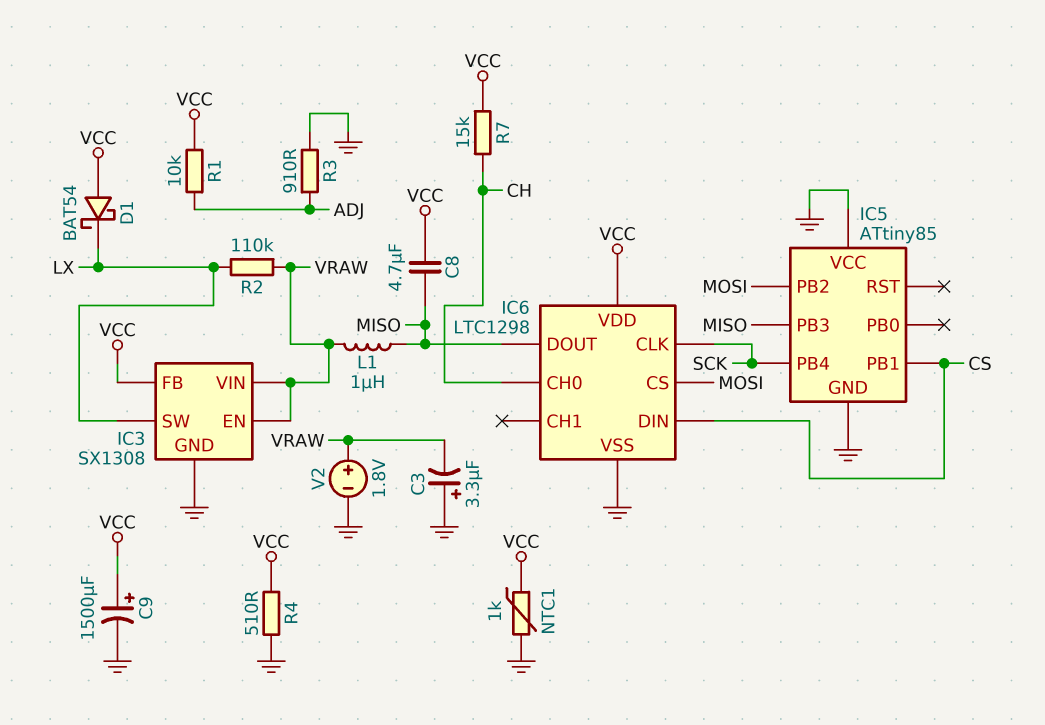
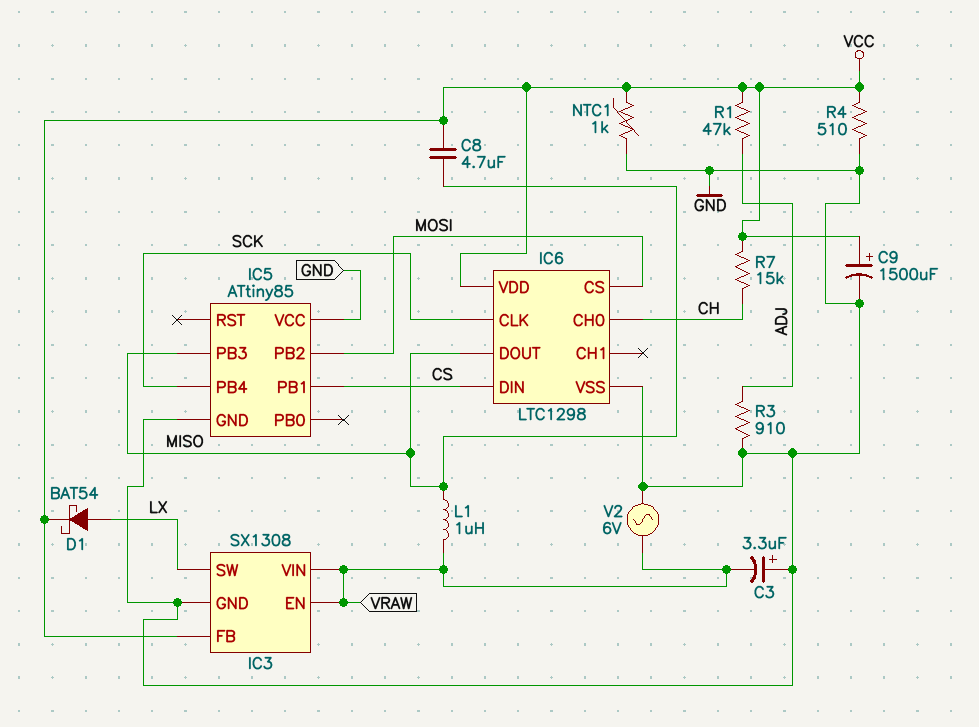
D1: schottky BAT54 (A VCC, K LX) -> schottky BAT54 (A LX, K VCC)
R1: 10k (ADJ, VCC) -> 47k (ADJ, VCC)
R2: 110k (LX, VRAW) -> none
V2: 1.8V (plus VRAW, minus GND) -> AC 6V (GND, VRAW)

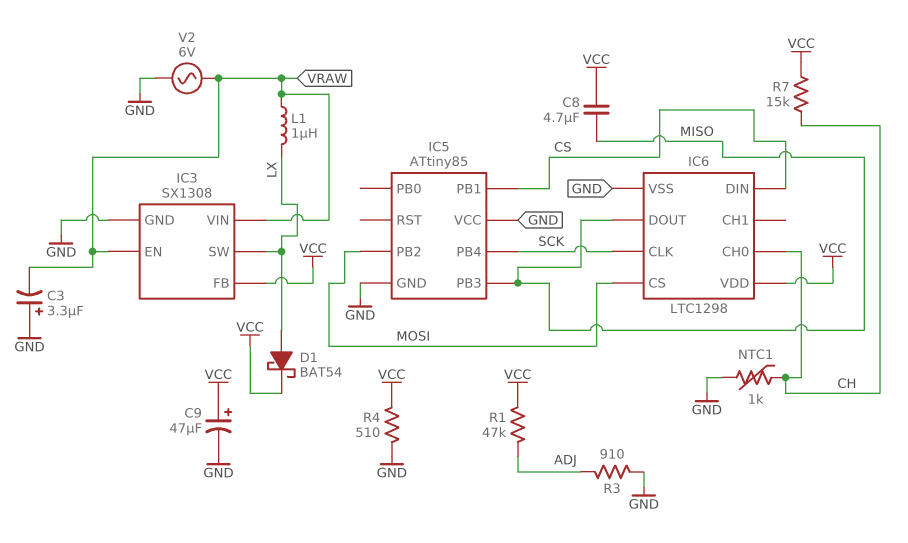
C9: 1500uF (plus VCC, minus GND) -> 47uF (plus VCC, minus GND)
L1: 1uH (MISO, VRAW) -> 1uH (LX, VRAW)
NTC1: 1k (GND, VCC) -> 1k (CH, GND)

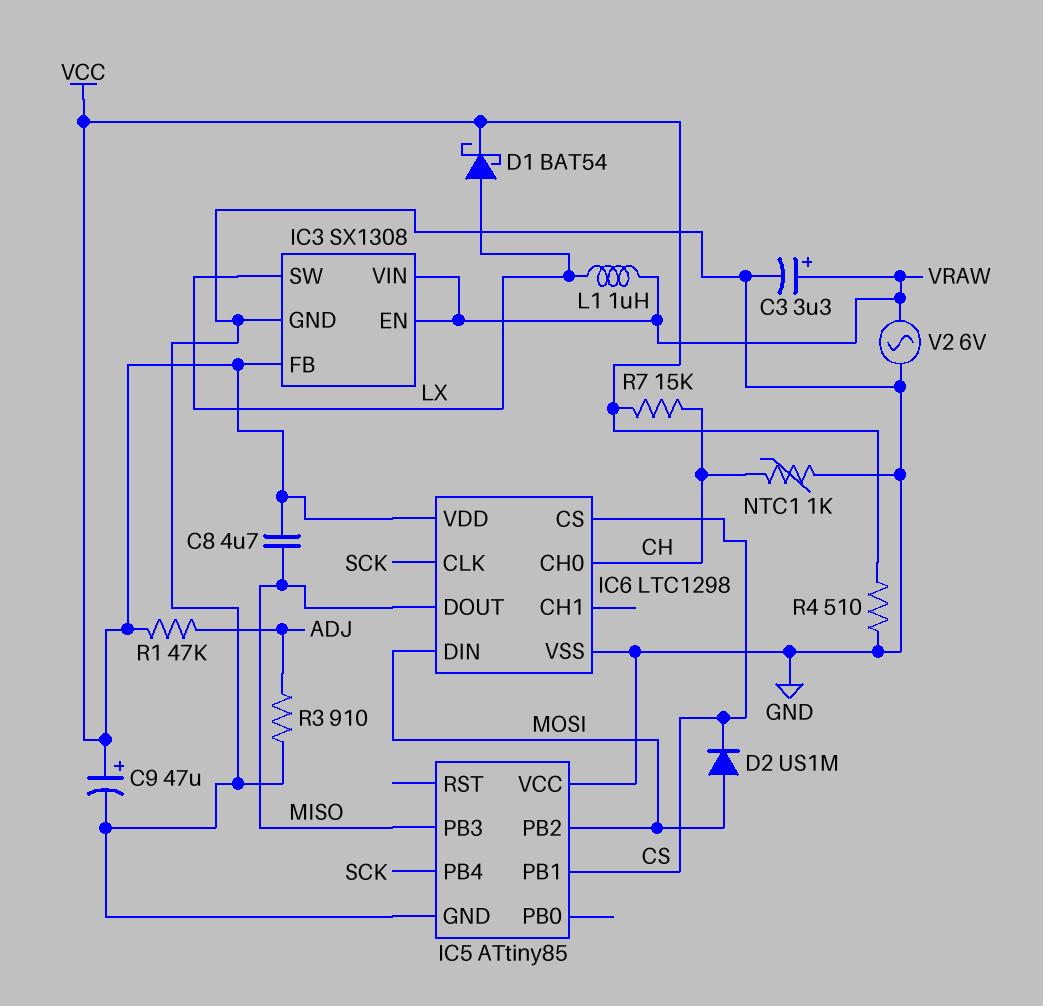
C3: 3.3uF (plus GND, minus VRAW) -> 3.3uF (plus VRAW, minus GND)
D2: none -> diode US1M (A MOSI, K CS)
IC6 pin CS: MOSI -> CS
IC6 pin DIN: CS -> MOSI

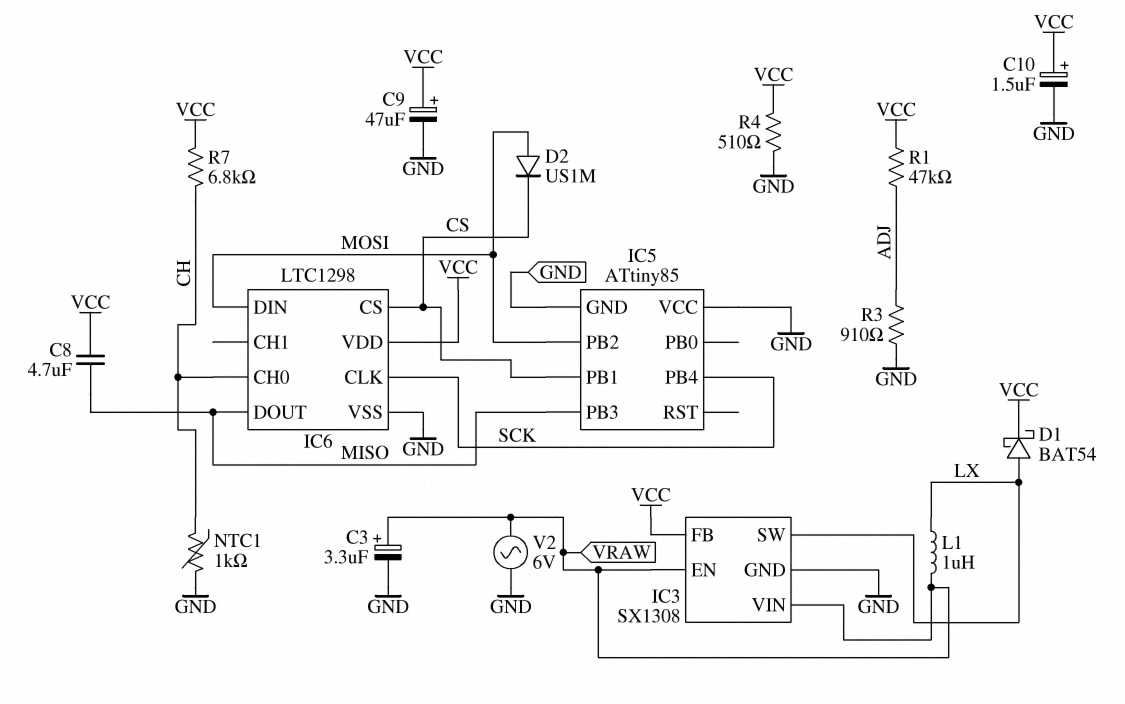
C10: none -> 1.5uF (plus VCC, minus GND)
R7: 15k (CH, VCC) -> 6.8k (CH, VCC)

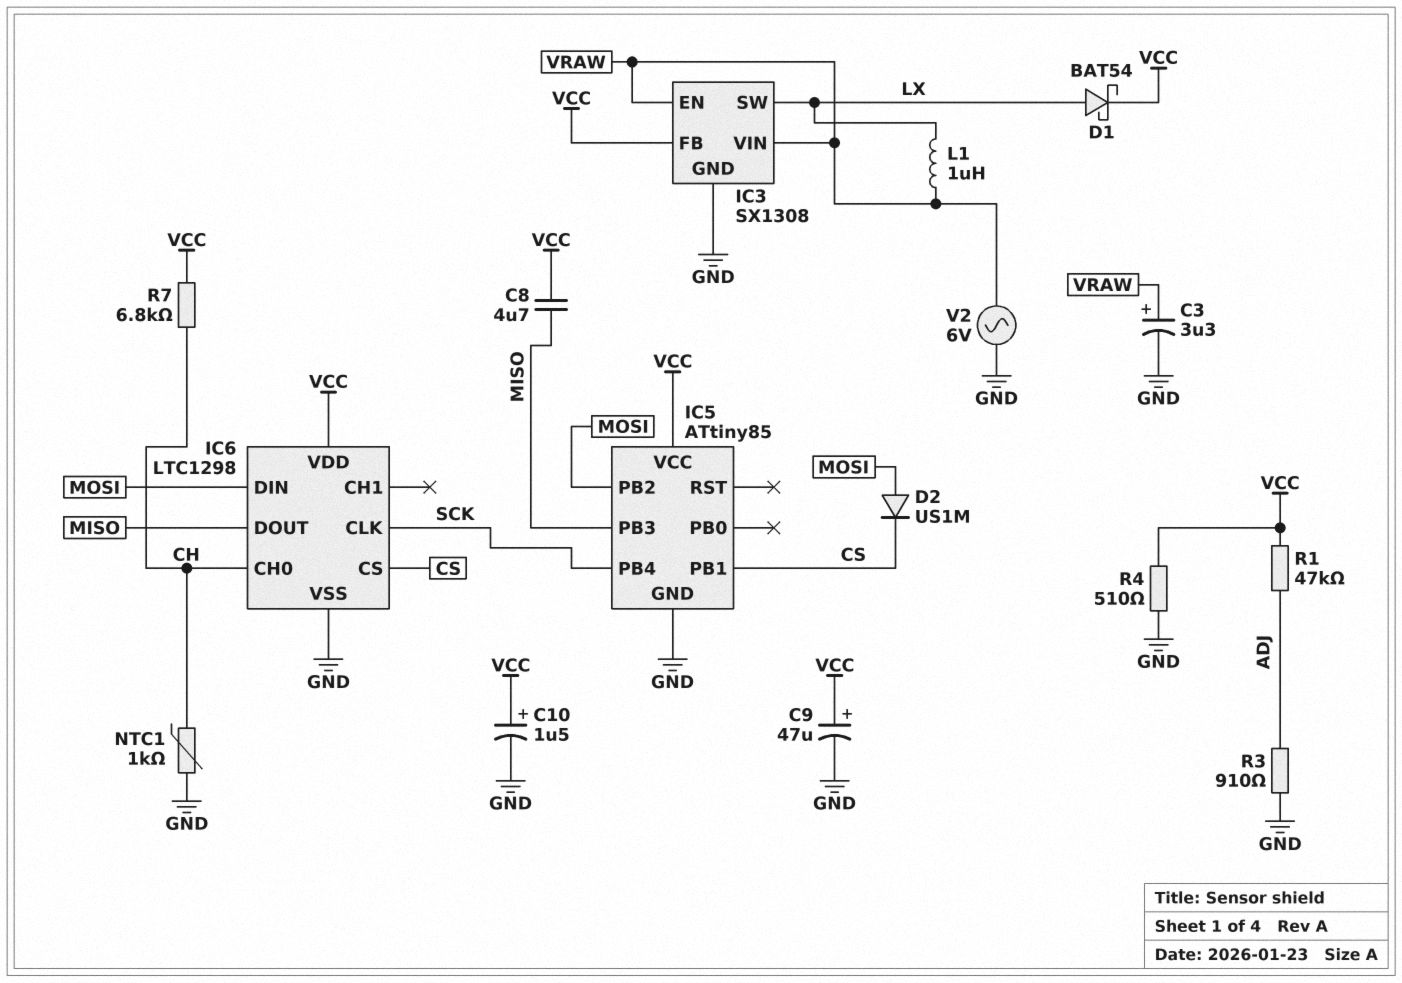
IC5 pin VCC: GND -> VCC

